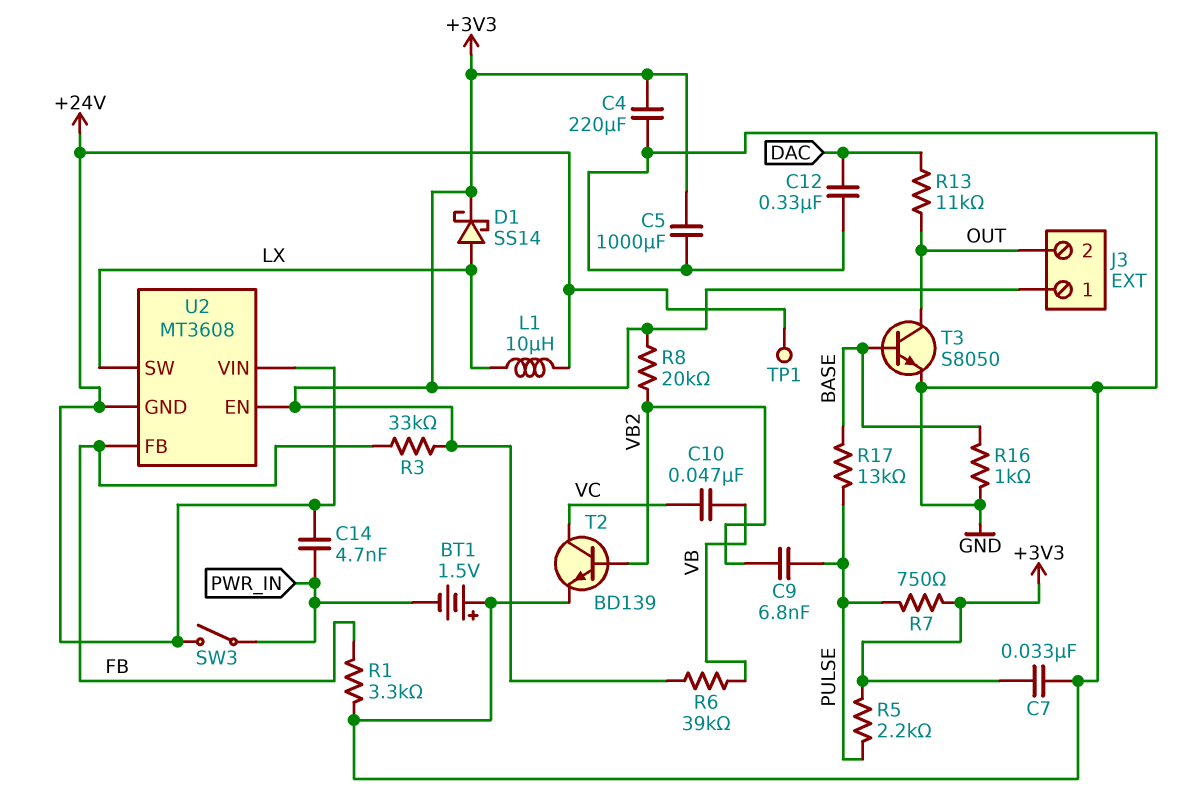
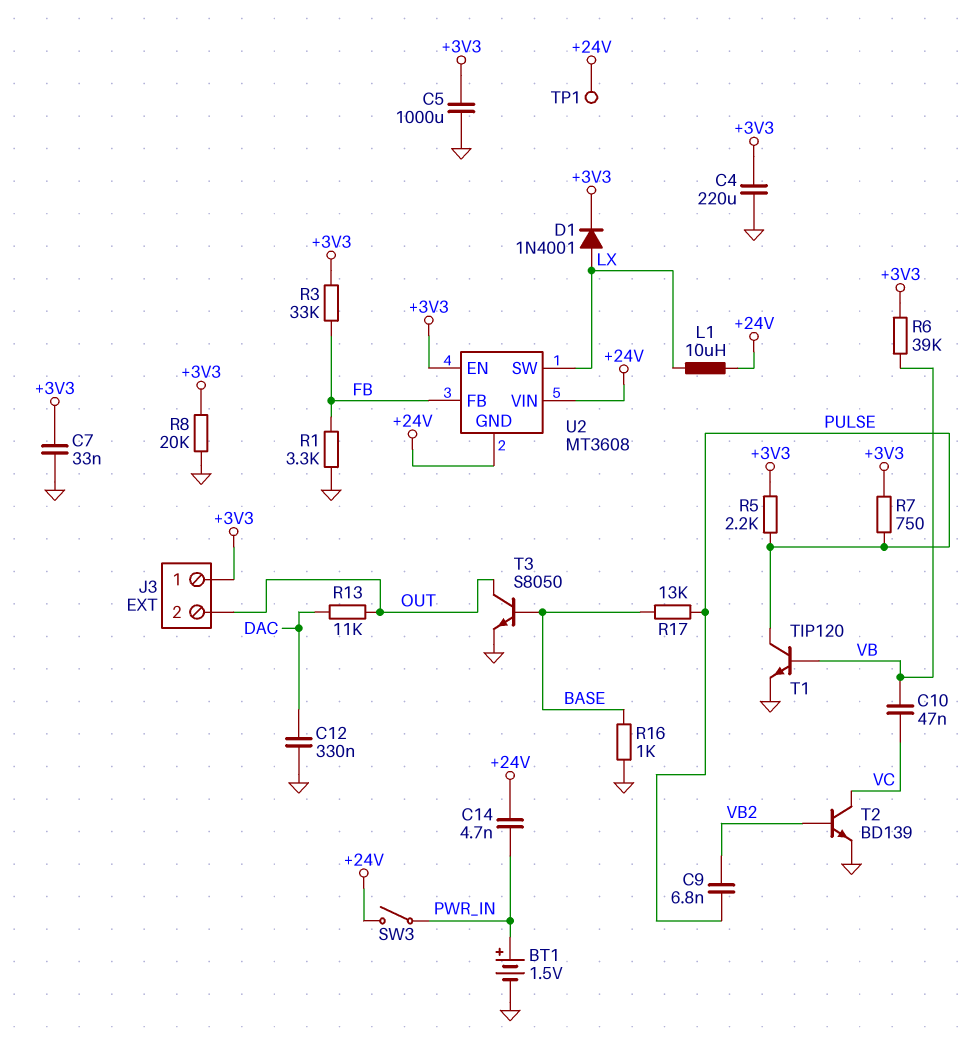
BT1: 1.5V (plus GND, minus PWR_IN) -> 1.5V (plus PWR_IN, minus GND)
D1: schottky SS14 (A LX, K +3V3) -> diode 1N4001 (A LX, K +3V3)
R8: 20k (+3V3, VB2) -> 20k (+3V3, GND)
T1: none -> NPN TIP120 (B VB, C PULSE, E GND)

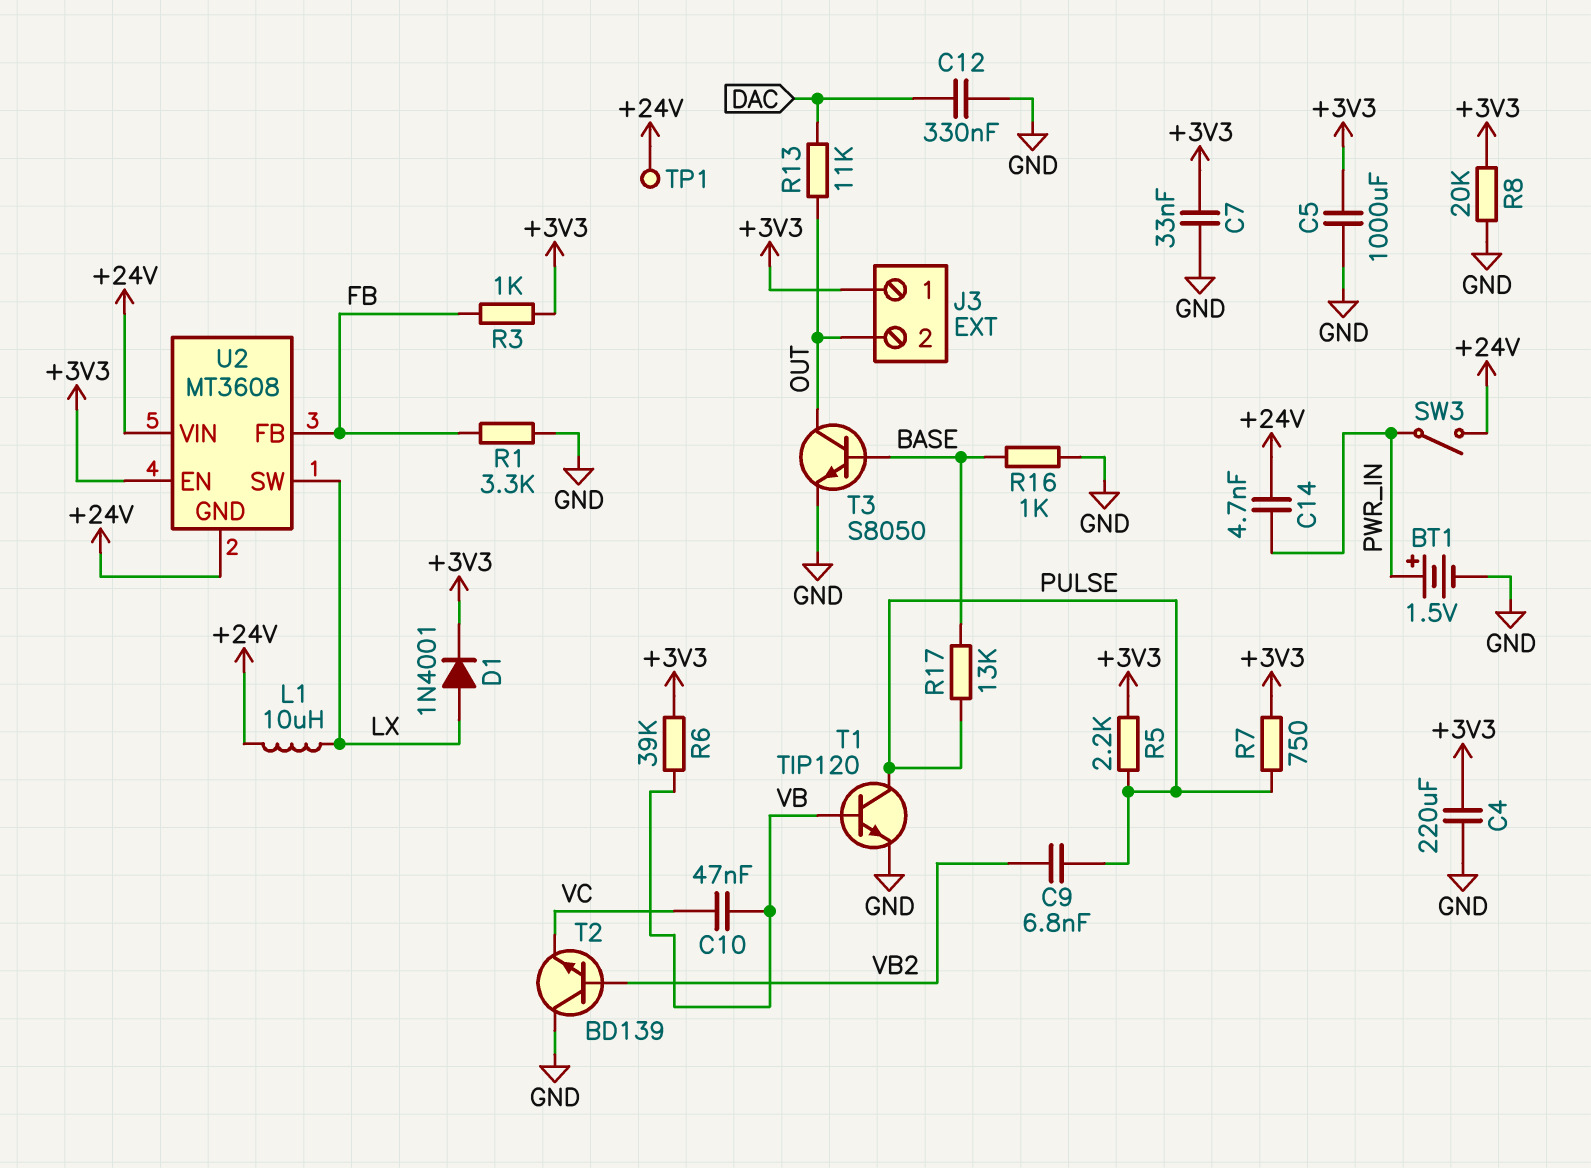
R3: 33k (+3V3, FB) -> 1k (+3V3, FB)
T2: NPN BD139 (B VB2, C VC, E GND) -> NPN BD139 (B VB2, C GND, E VC)

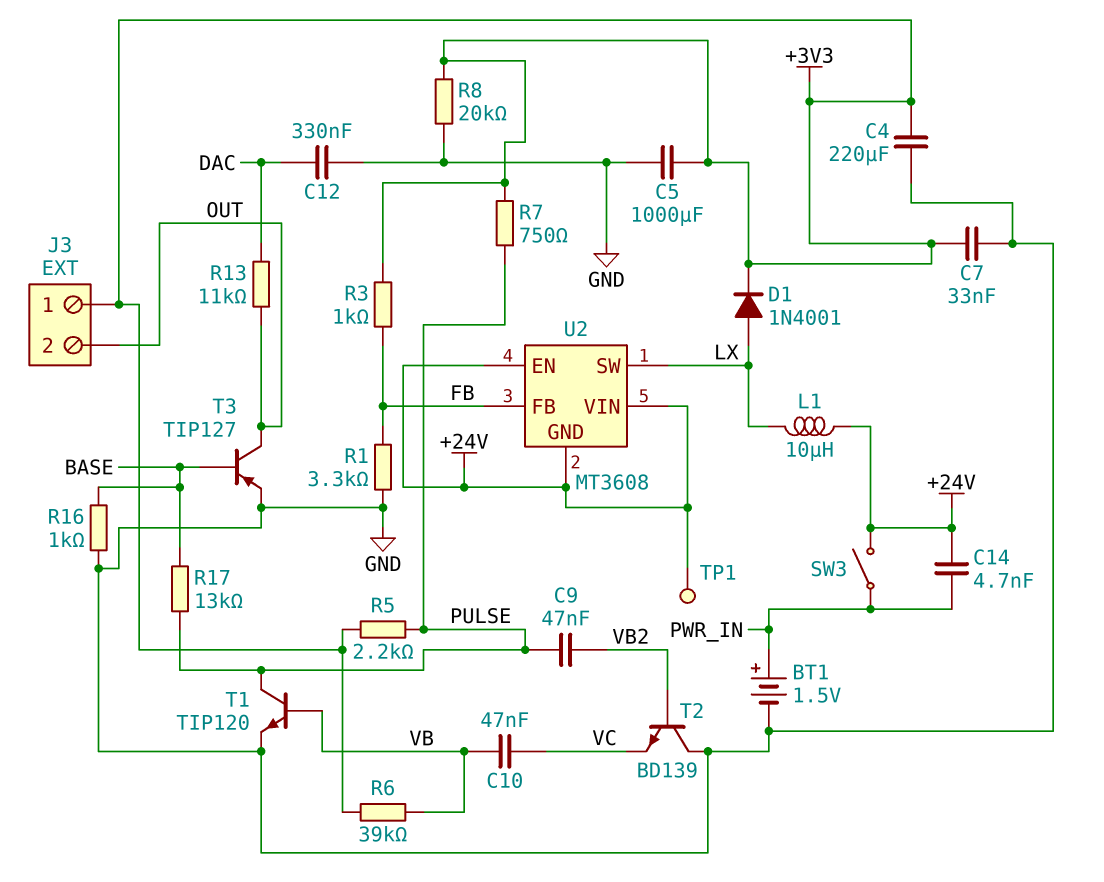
C9: 6.8nF (PULSE, VB2) -> 47nF (PULSE, VB2)
T3: NPN S8050 (B BASE, C OUT, E GND) -> PNP TIP127 (B BASE, C OUT, E GND)
U2 pin EN: +3V3 -> +24V

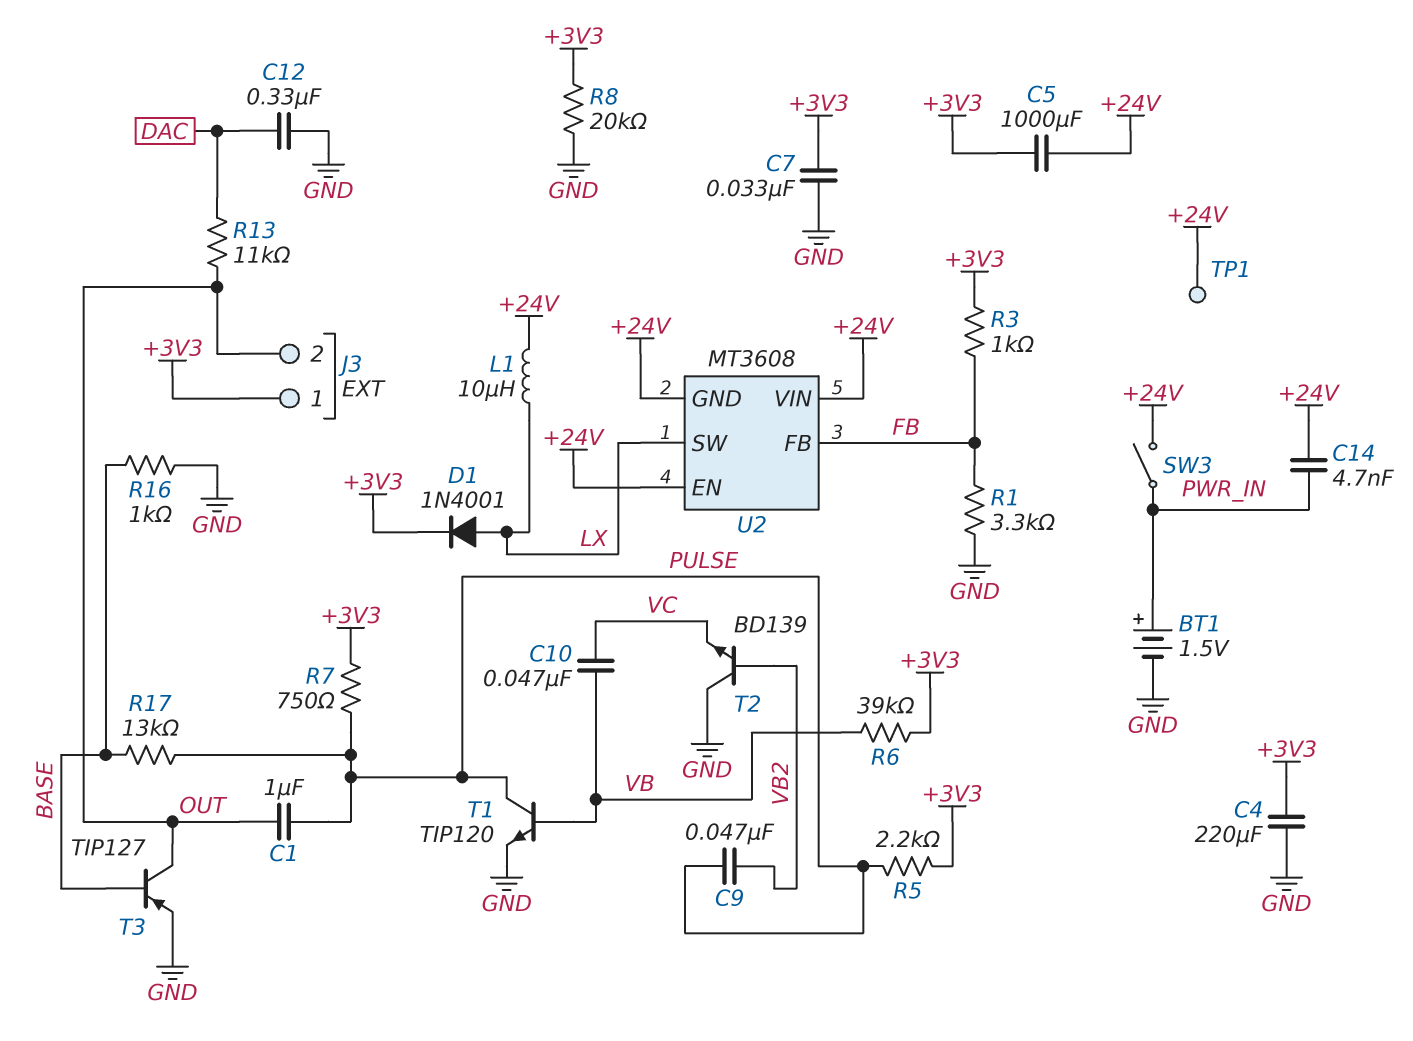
C1: none -> 1uF (OUT, PULSE)
C5: 1000uF (+3V3, GND) -> 1000uF (+3V3, +24V)

